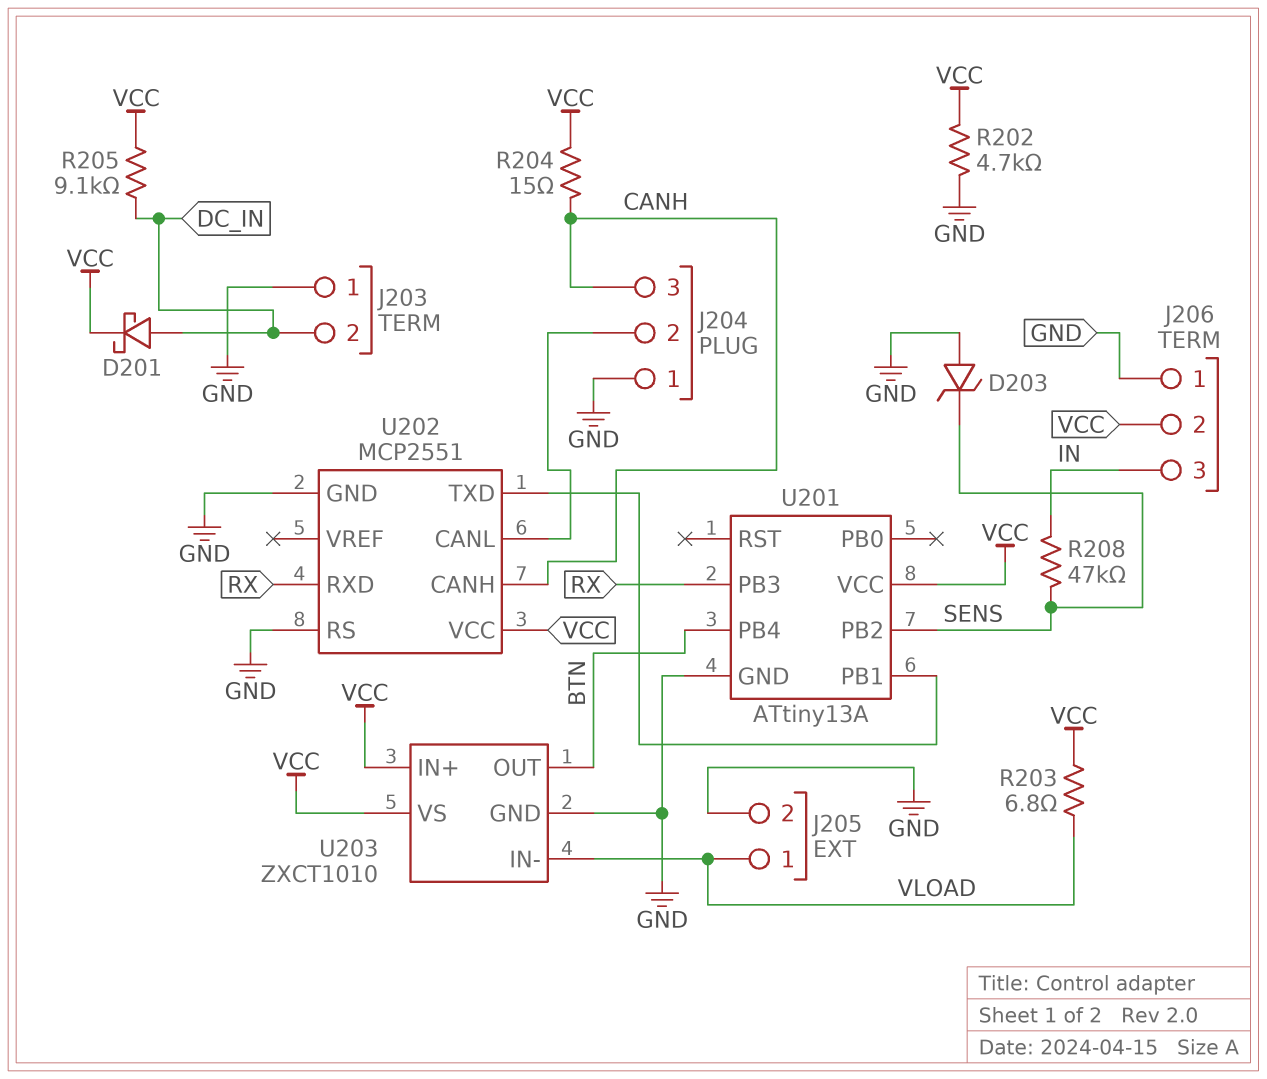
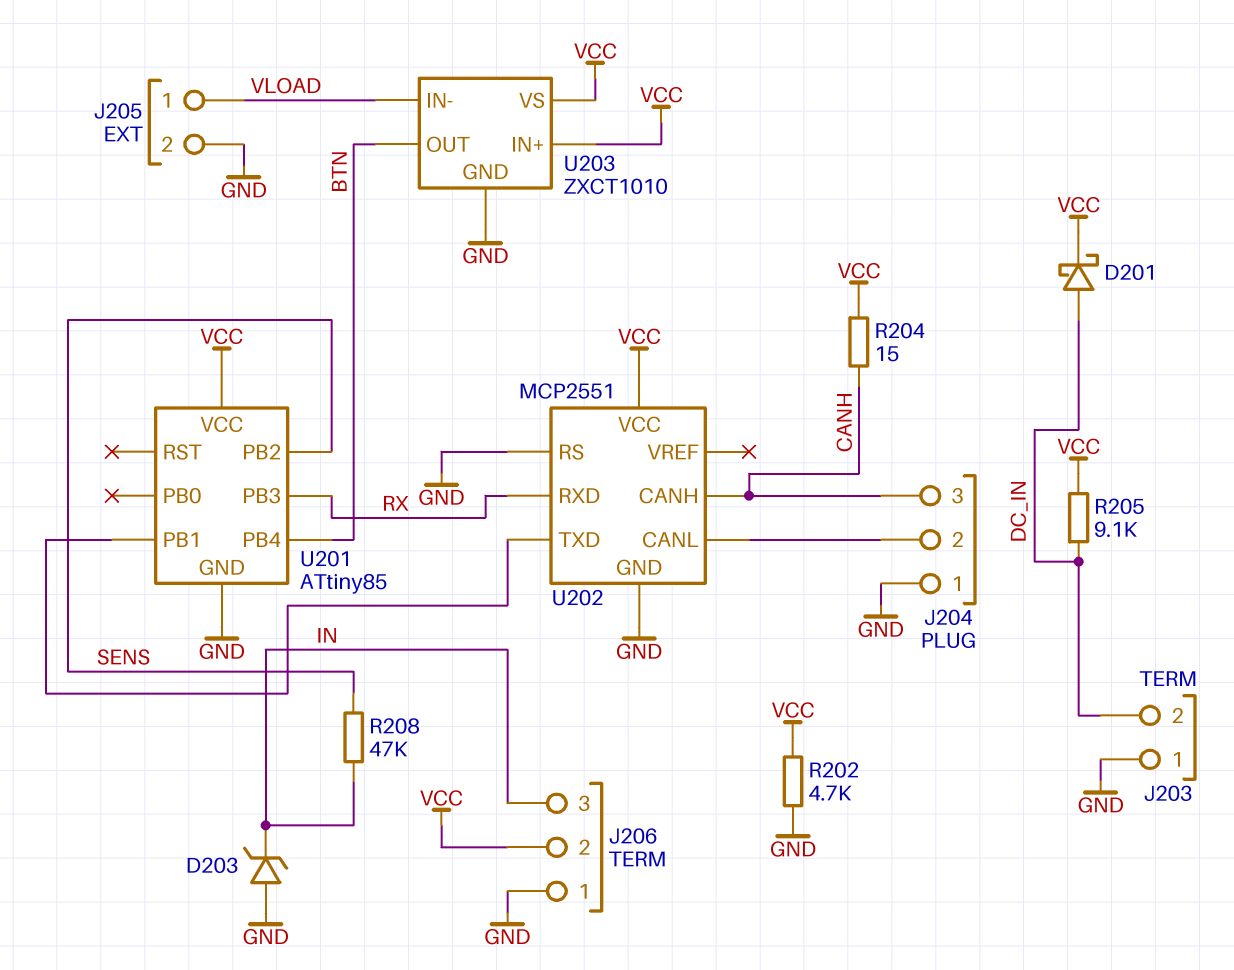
D203: zener (A GND, K SENS) -> zener (A GND, K IN)
R203: 6.8 (VCC, VLOAD) -> none
U201: ATtiny13A -> ATtiny85

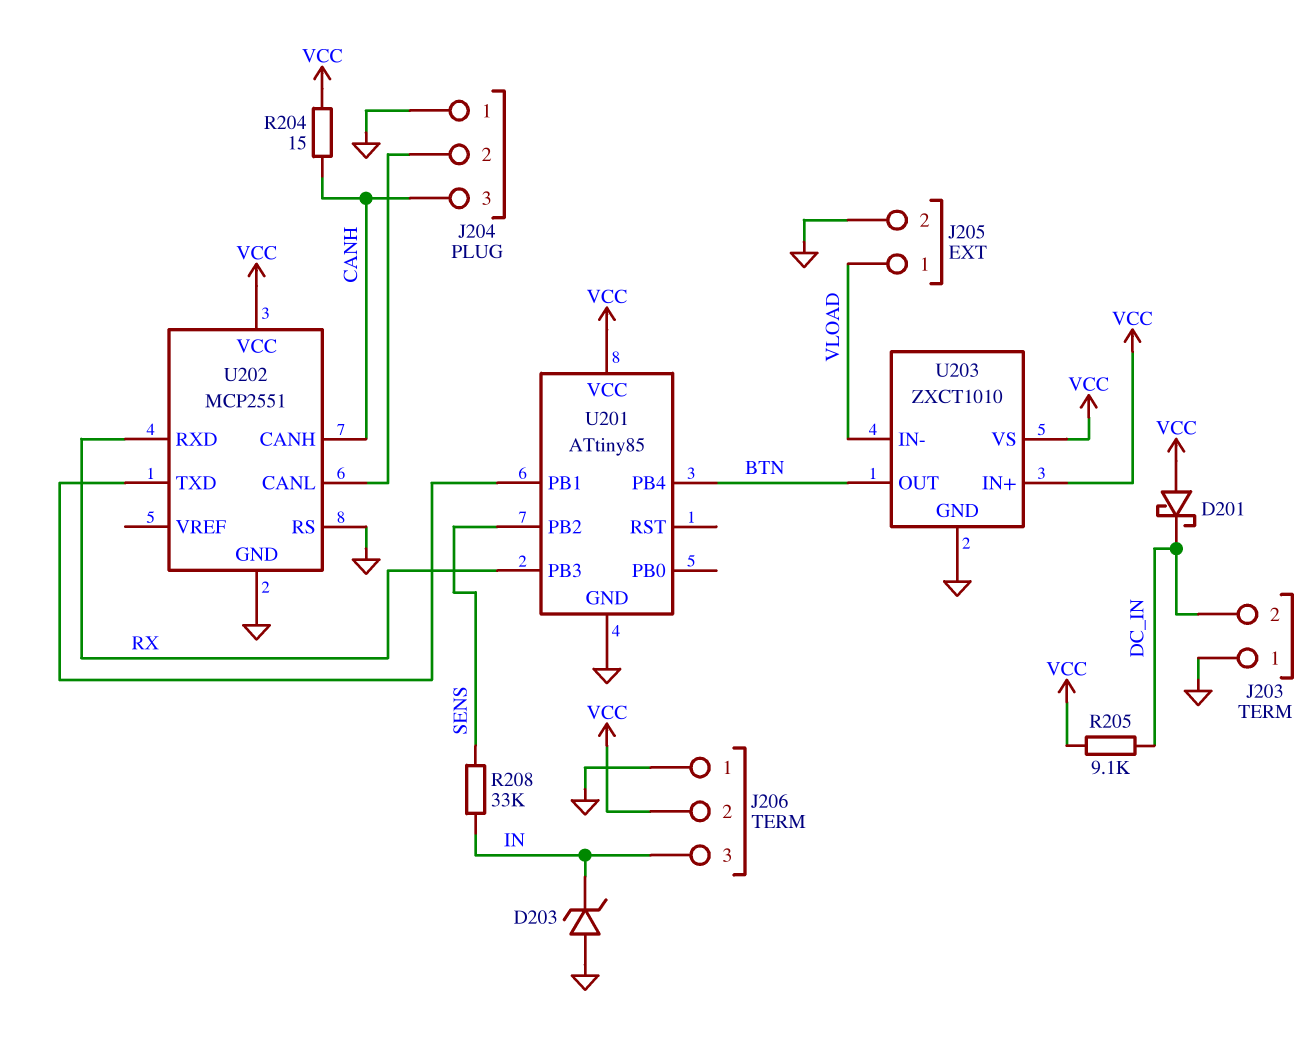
D201: schottky (A DC_IN, K VCC) -> schottky (A VCC, K DC_IN)
R202: 4.7k (GND, VCC) -> none
R208: 47k (IN, SENS) -> 33k (IN, SENS)

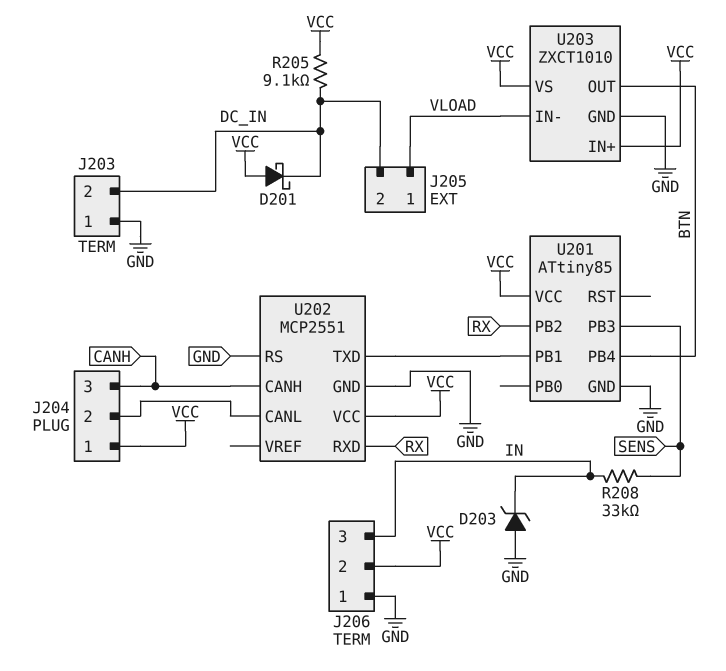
J204 pin 1: GND -> VCC
J205 pin 2: GND -> DC_IN
R204: 15 (CANH, VCC) -> none
U201 pin PB2: SENS -> RX
U201 pin PB3: RX -> SENS

